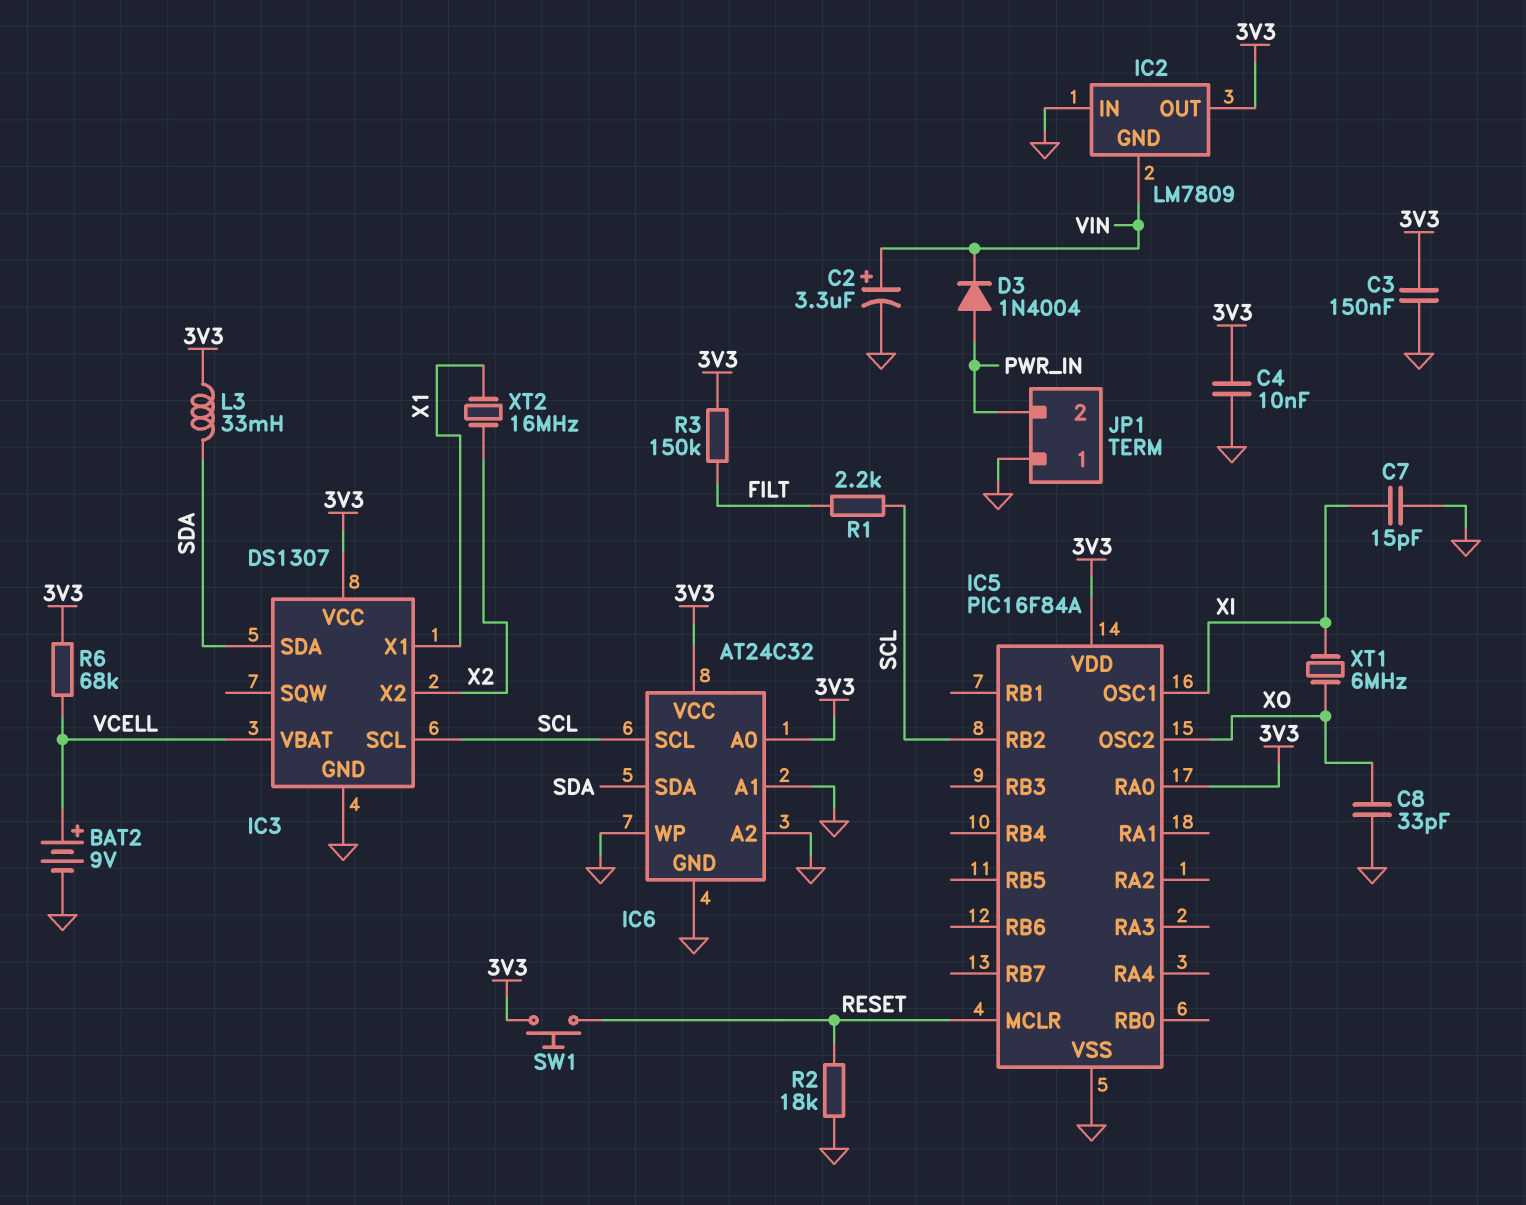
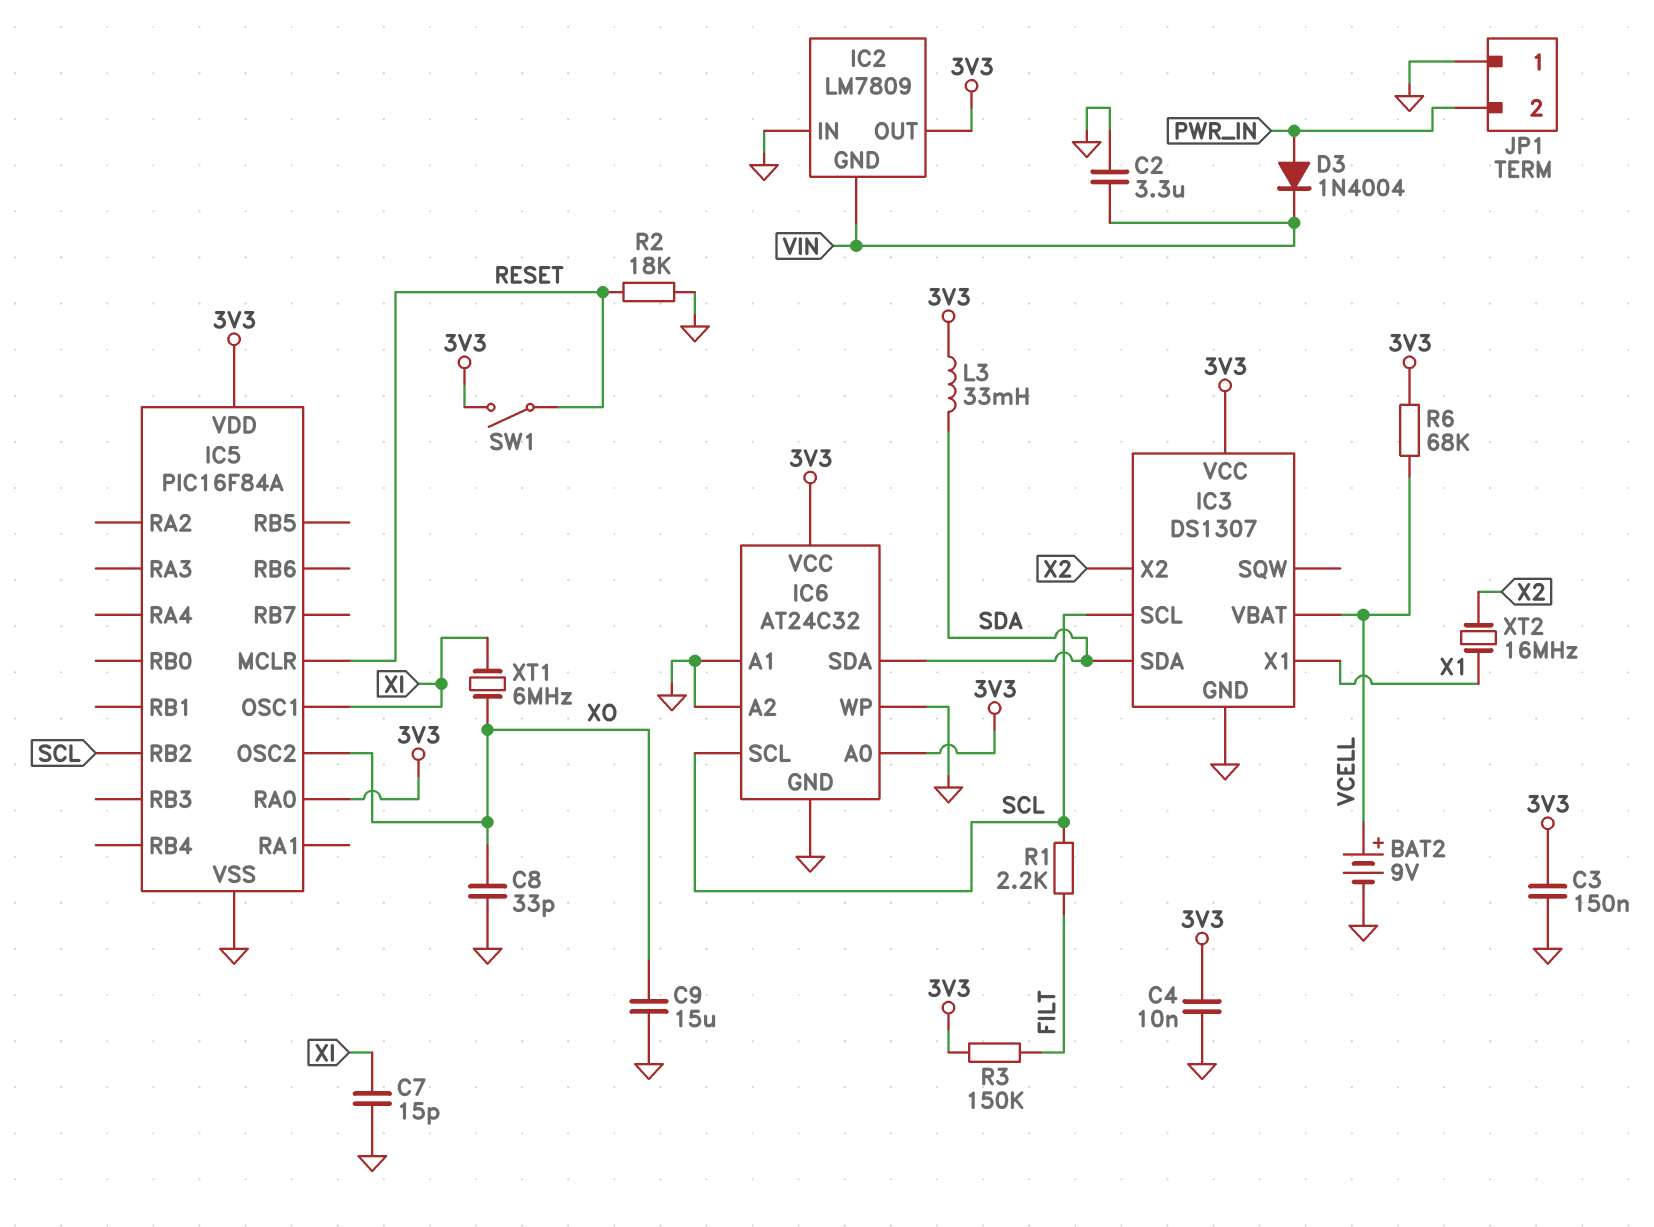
C2: 3.3uF (plus VIN, minus GND) -> 3.3uF (GND, VIN)
C9: none -> 15uF (GND, XO)
SW1: button (3V3, RESET) -> switch (3V3, RESET)

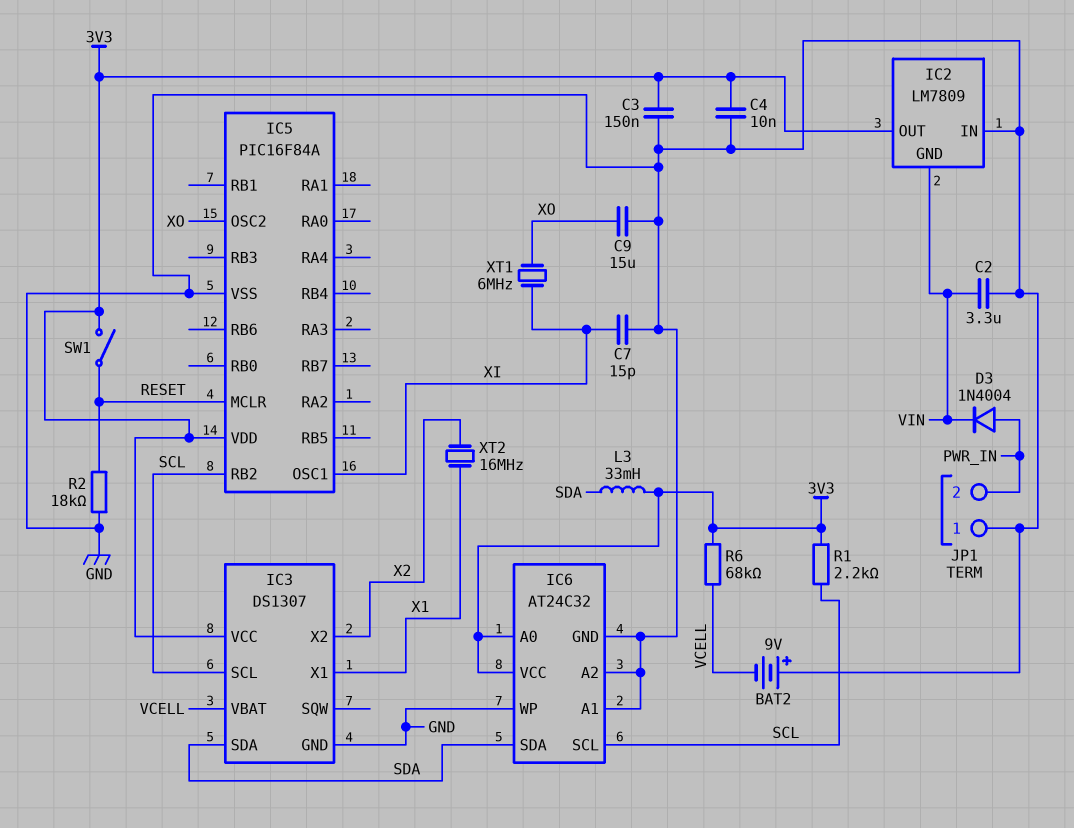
BAT2: 9V (plus VCELL, minus GND) -> 9V (plus GND, minus VCELL)
C8: 33pF (GND, XO) -> none
IC5 pin RA0: 3V3 -> none
R1: 2.2k (FILT, SCL) -> 2.2k (3V3, SCL)
R3: 150k (3V3, FILT) -> none

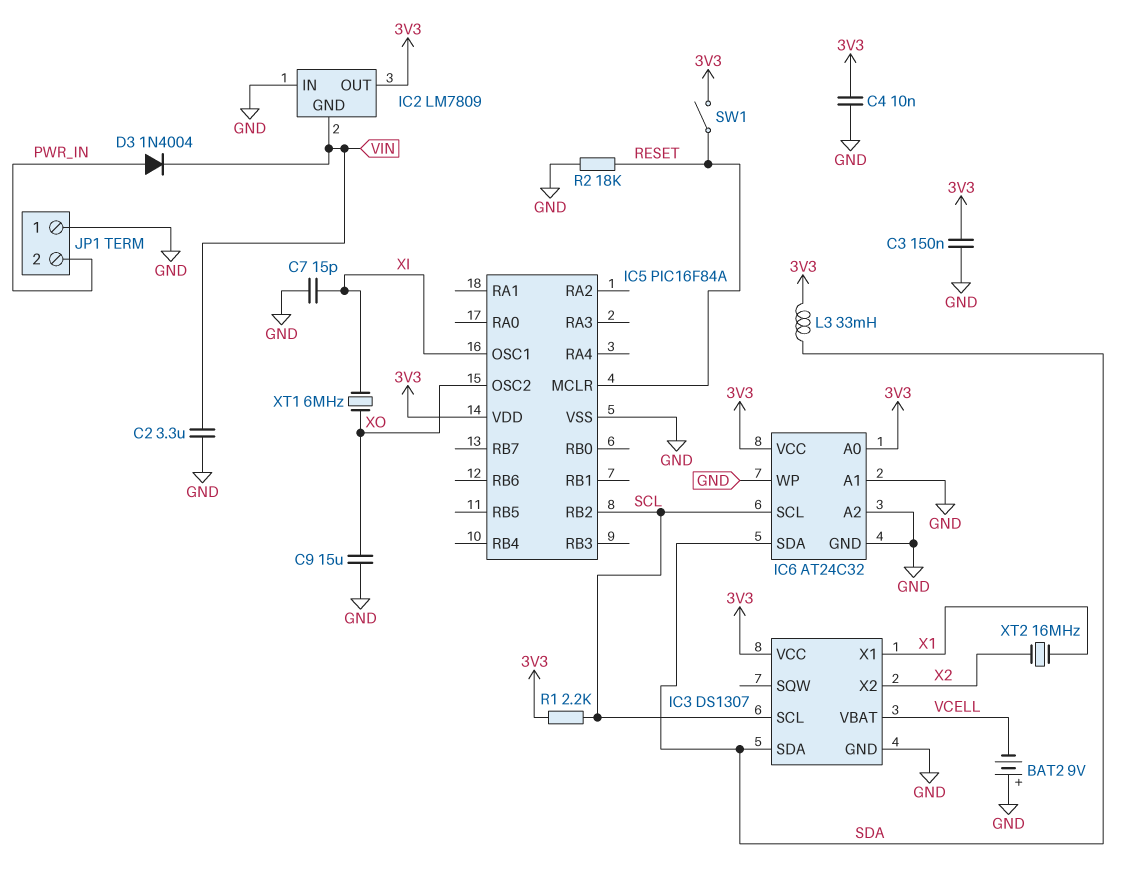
R6: 68k (3V3, VCELL) -> none

